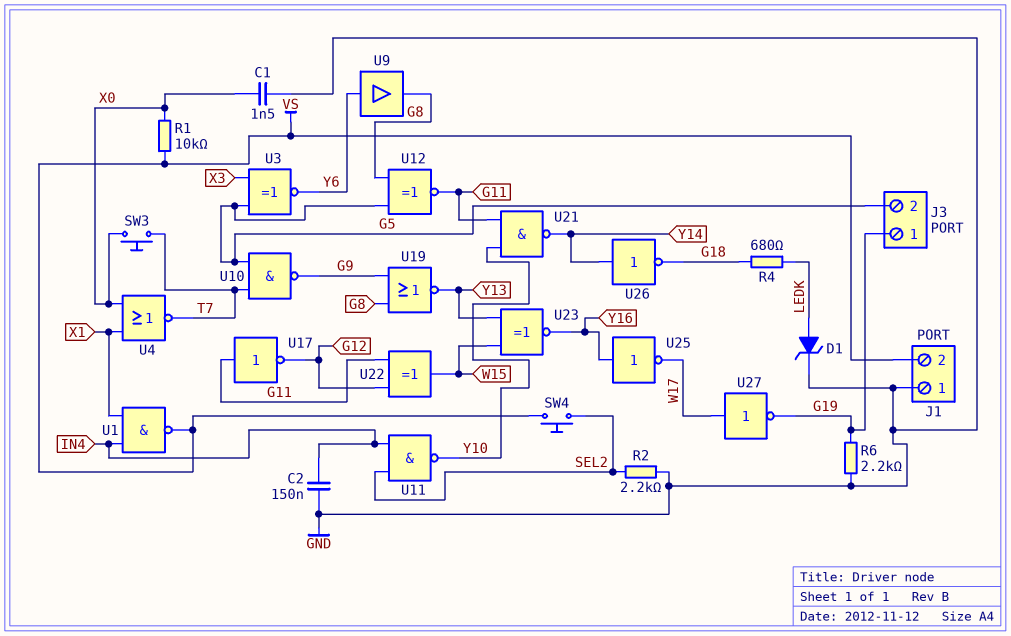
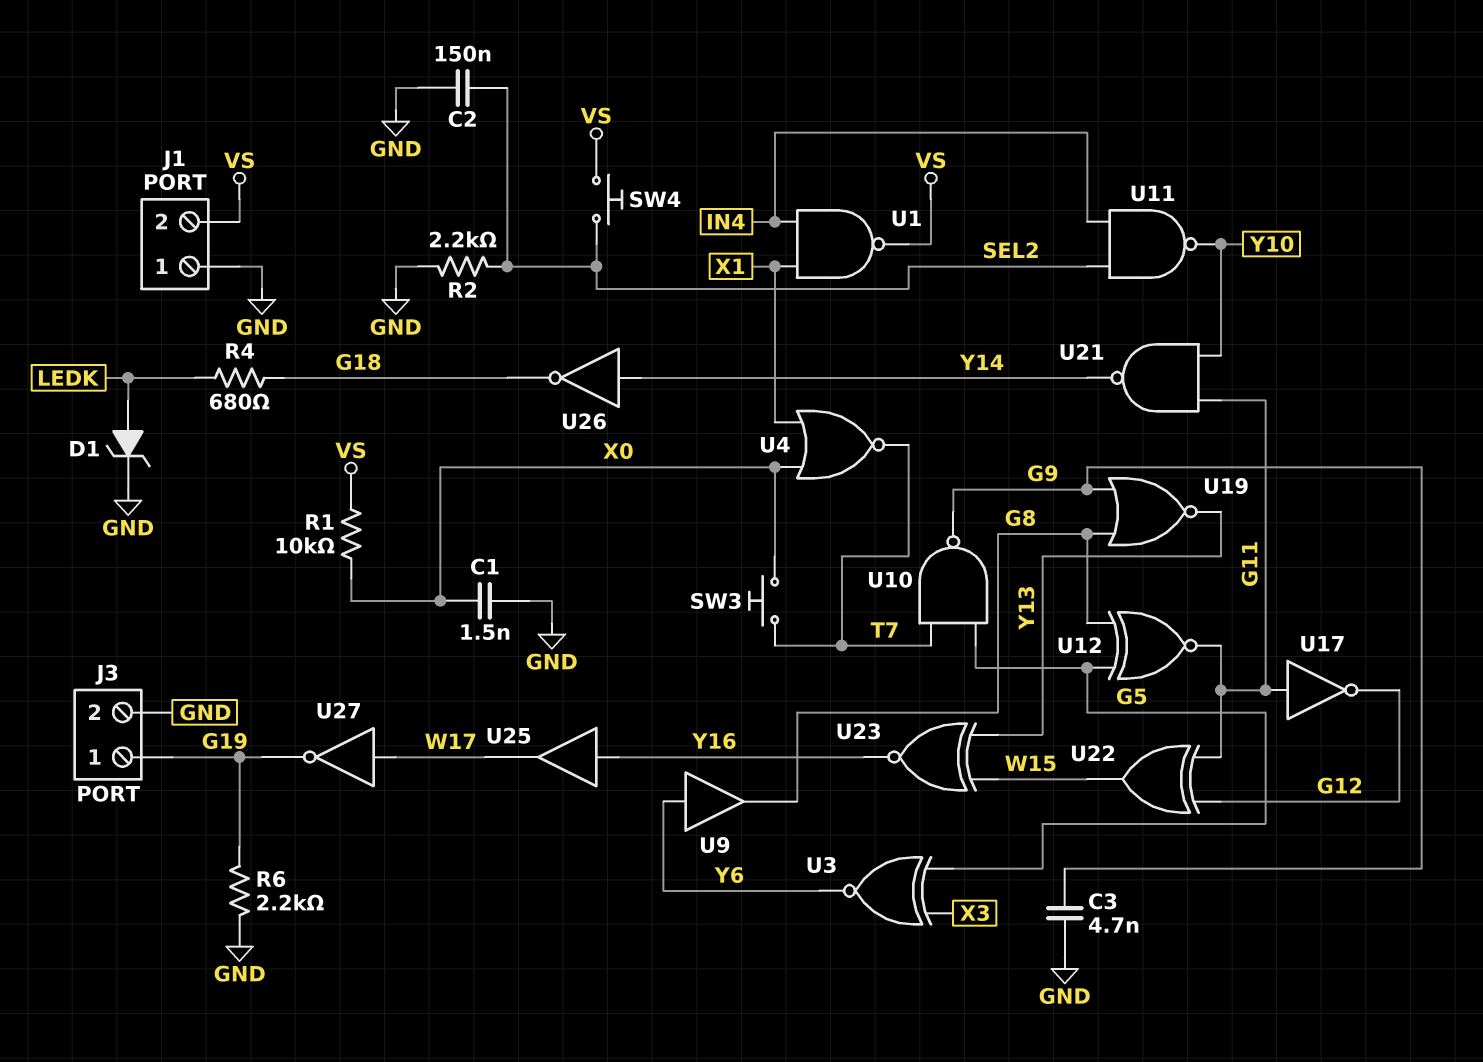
C2: 150nF (GND, IN4) -> 150nF (GND, SEL2)
C3: none -> 4.7nF (G9, GND)
J3 pin 2: G5 -> GND
U25: NOT (in Y16, out W17) -> buffer (in Y16, out W17)

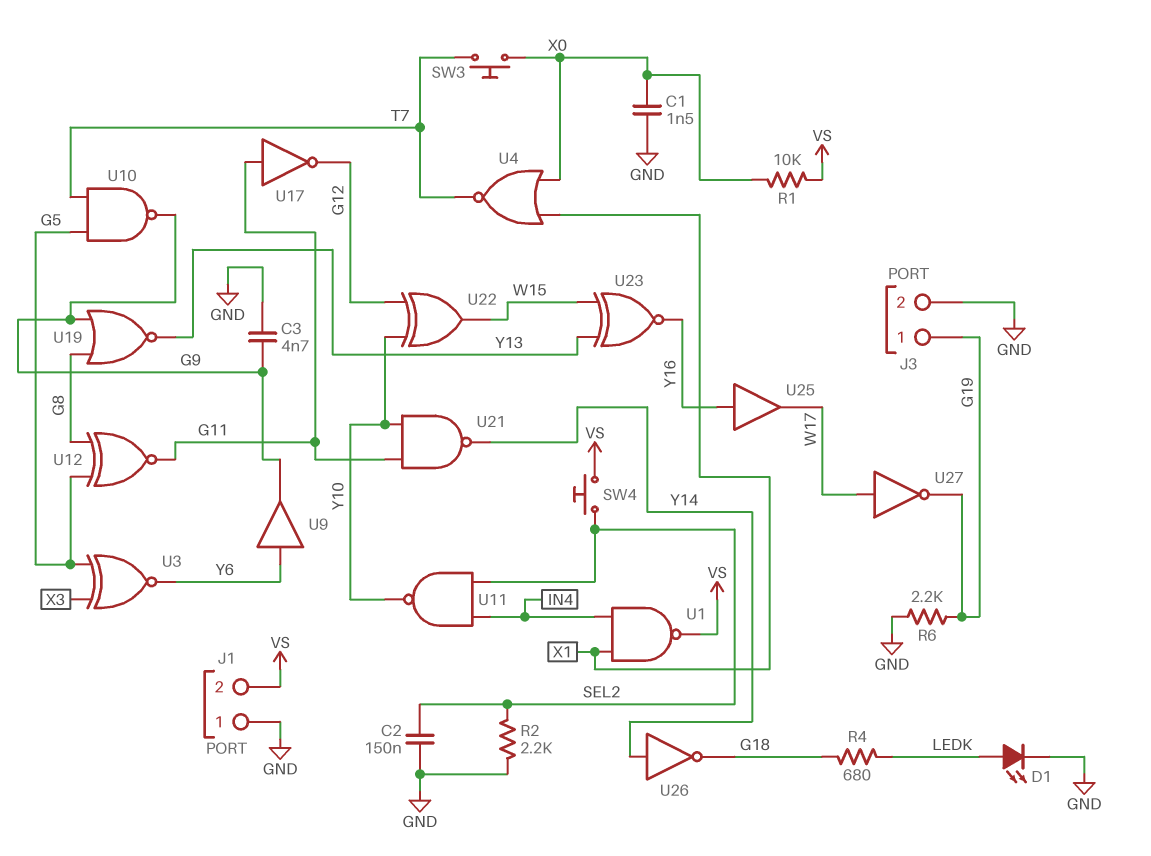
D1: zener (A LEDK, K GND) -> LED (A LEDK, K GND)
U9: buffer (in Y6, out G8) -> buffer (in Y6, out G9)
U22: XOR (in G11, in G12, out W15) -> XOR (in G12, in Y10, out W15)

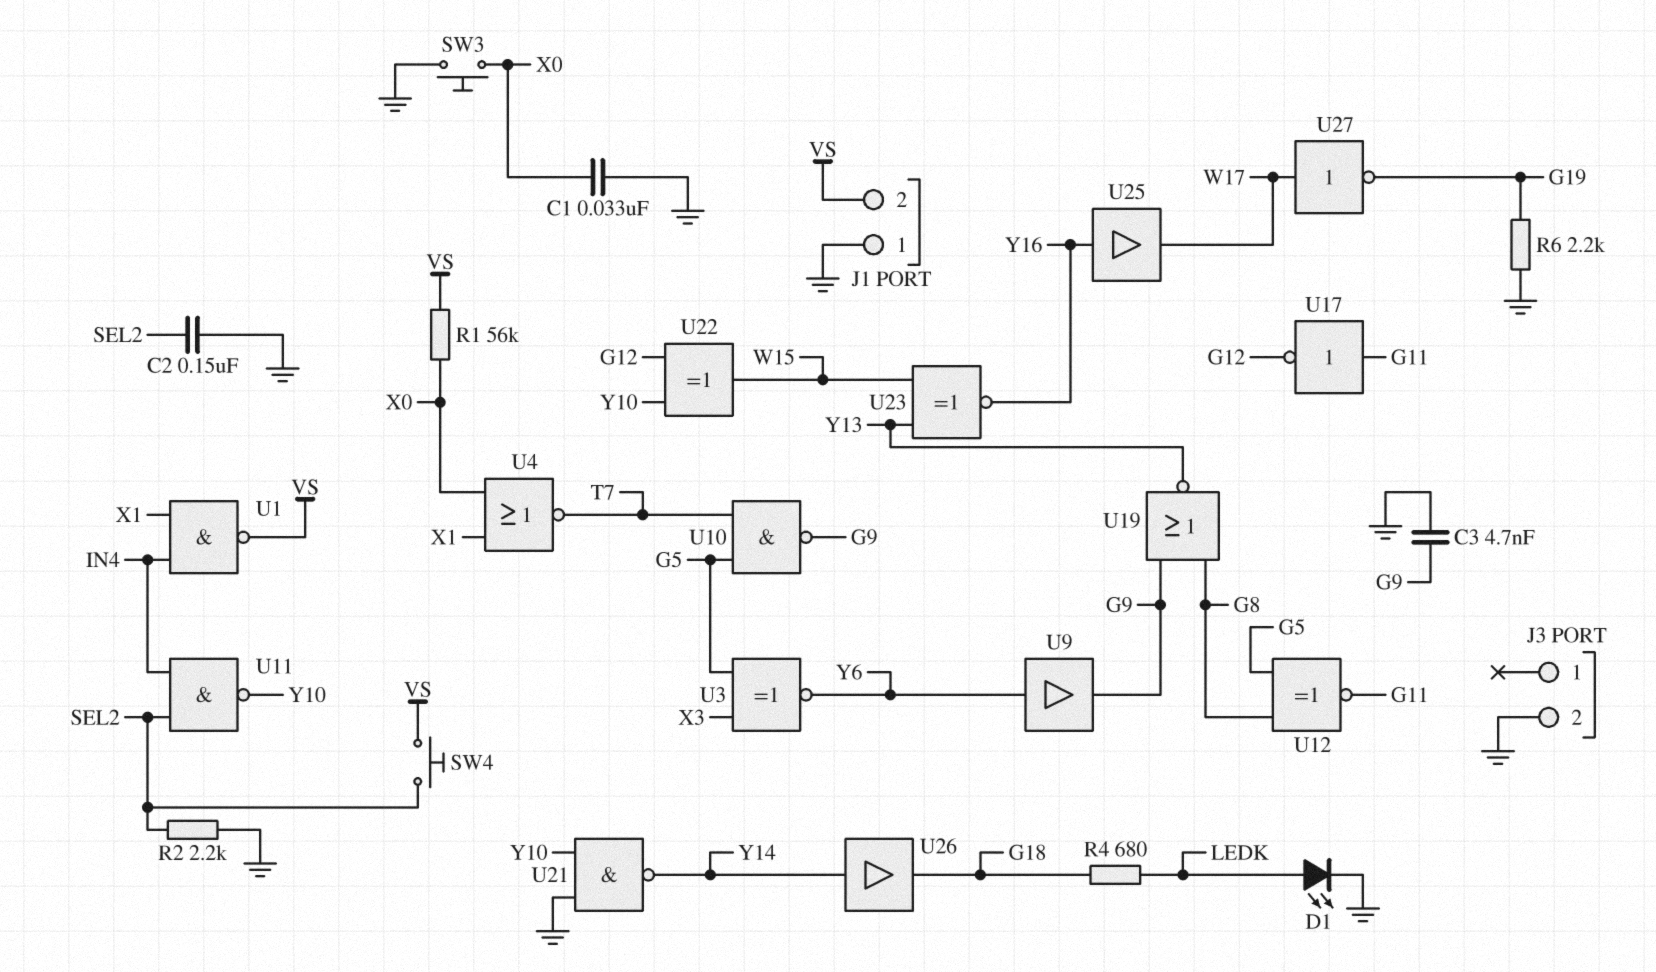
C1: 1.5nF (GND, X0) -> 33nF (GND, X0)
J3 pin 1: G19 -> none
R1: 10k (VS, X0) -> 56k (VS, X0)
SW3: button (T7, X0) -> button (GND, X0)
U21: NAND (in G11, in Y10, out Y14) -> NAND (in GND, in Y10, out Y14)
U26: NOT (in Y14, out G18) -> buffer (in Y14, out G18)

